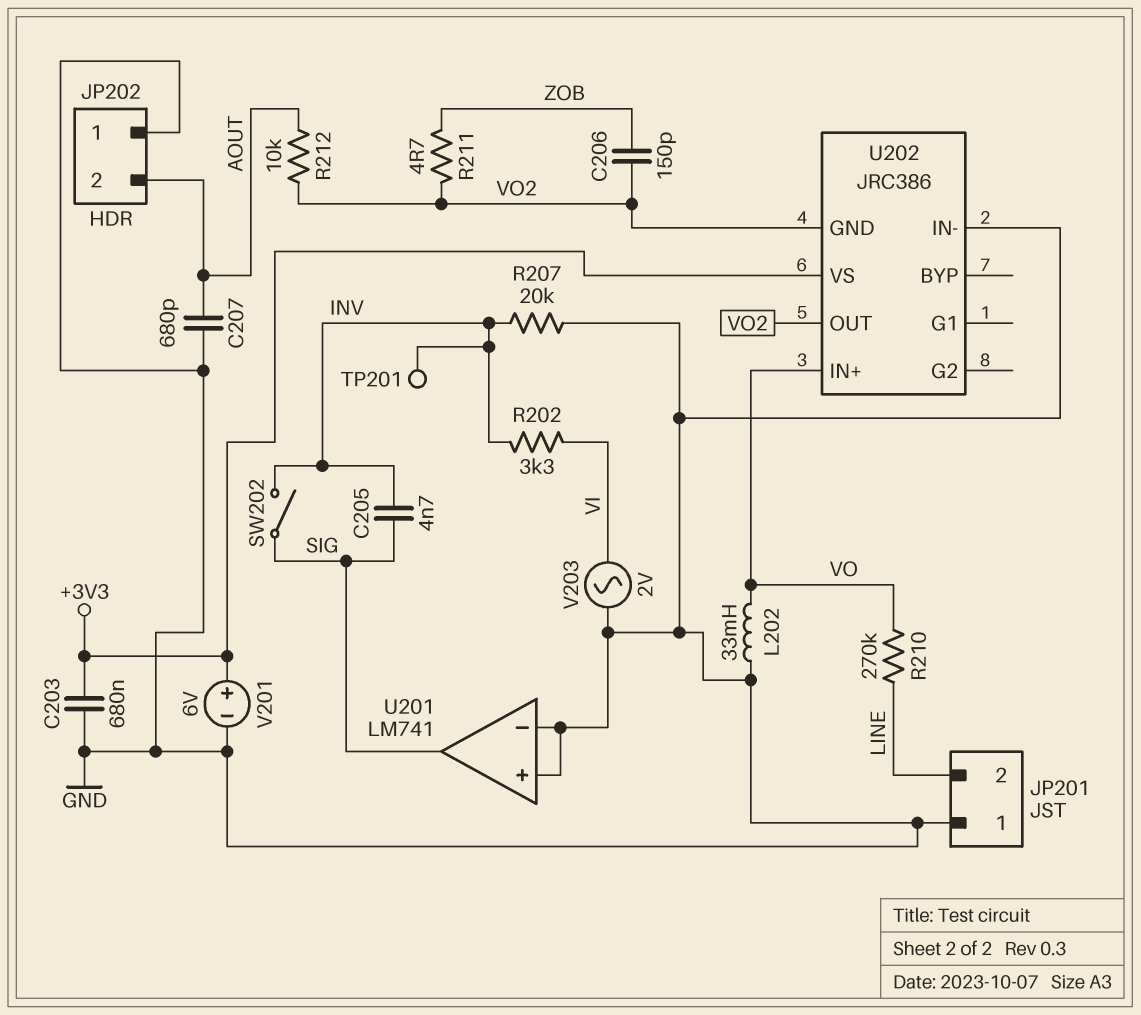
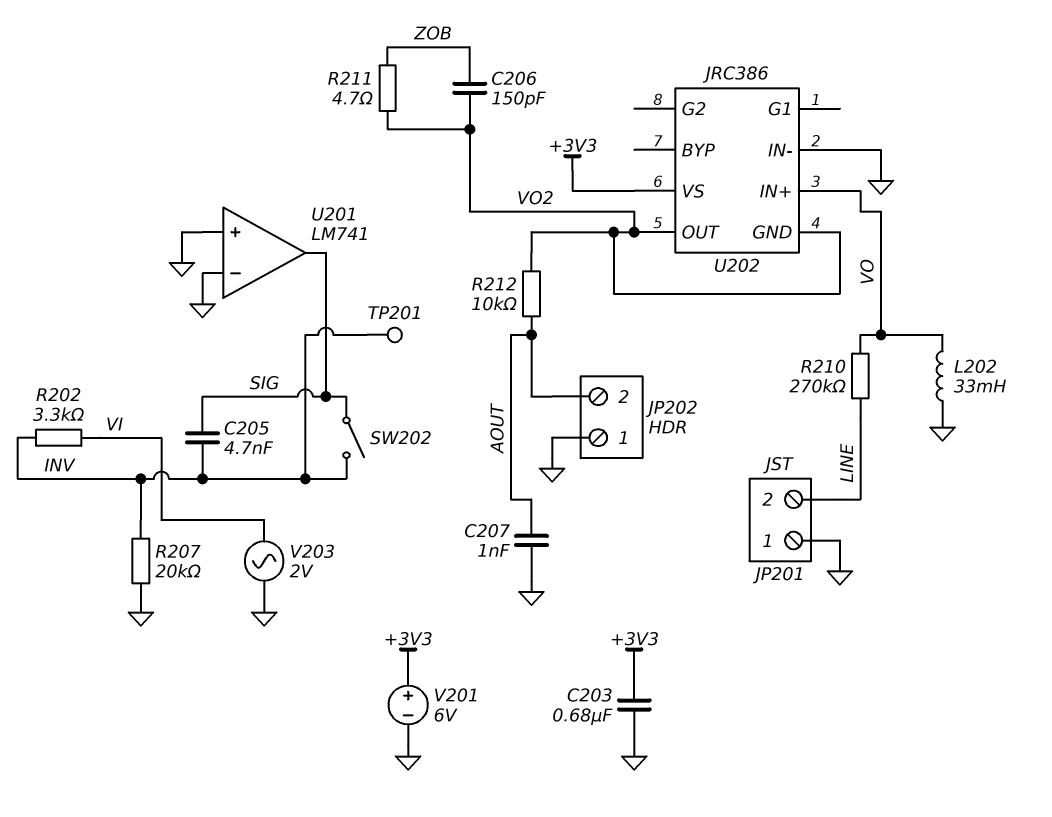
C207: 680pF (AOUT, GND) -> 1nF (AOUT, GND)

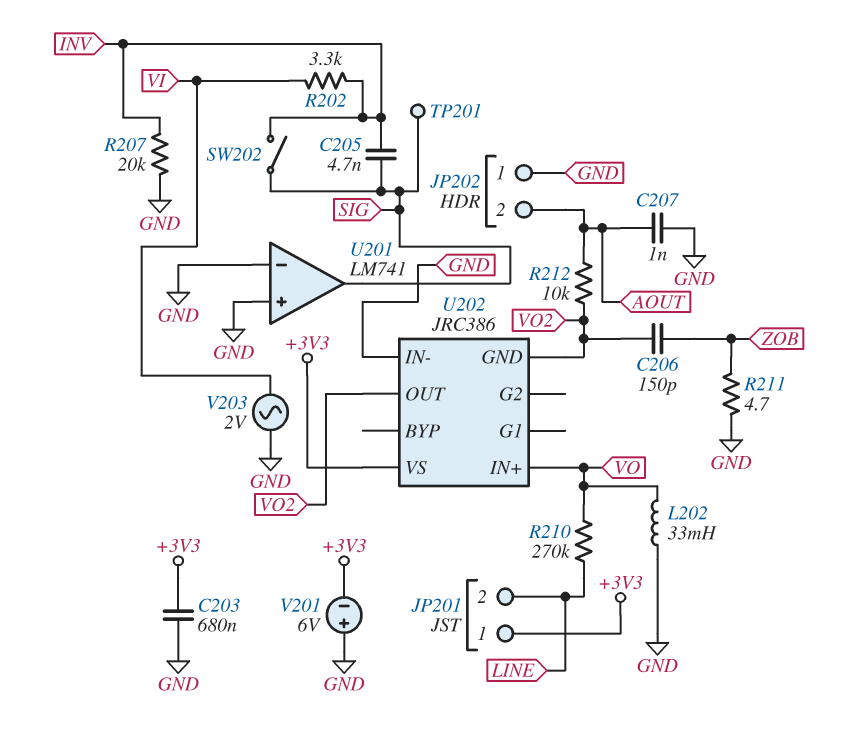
JP201 pin 1: GND -> +3V3
R211: 4.7 (VO2, ZOB) -> 4.7 (GND, ZOB)
TP201: test point (INV) -> test point (SIG)
V201: 6V (plus +3V3, minus GND) -> 6V (plus GND, minus +3V3)

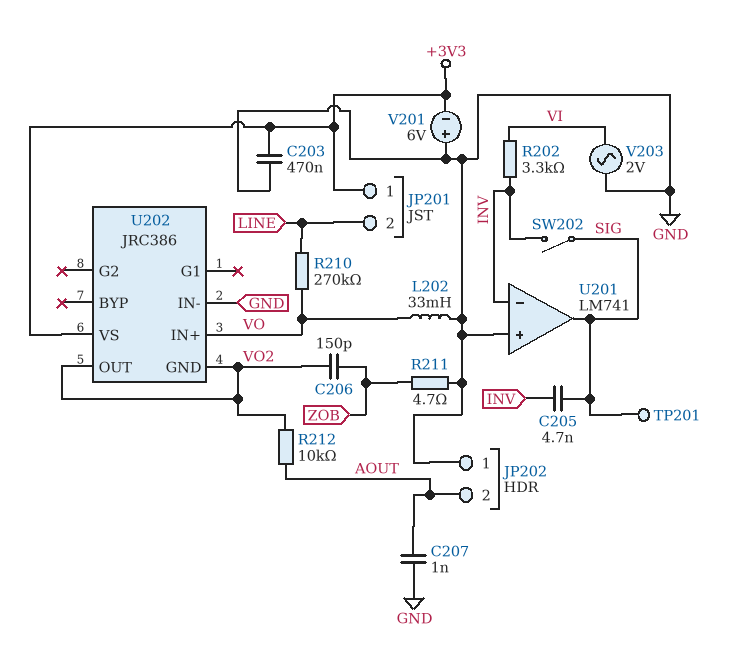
C203: 680nF (+3V3, GND) -> 470nF (+3V3, GND)
R207: 20k (GND, INV) -> none
U201 pin in-: GND -> INV

